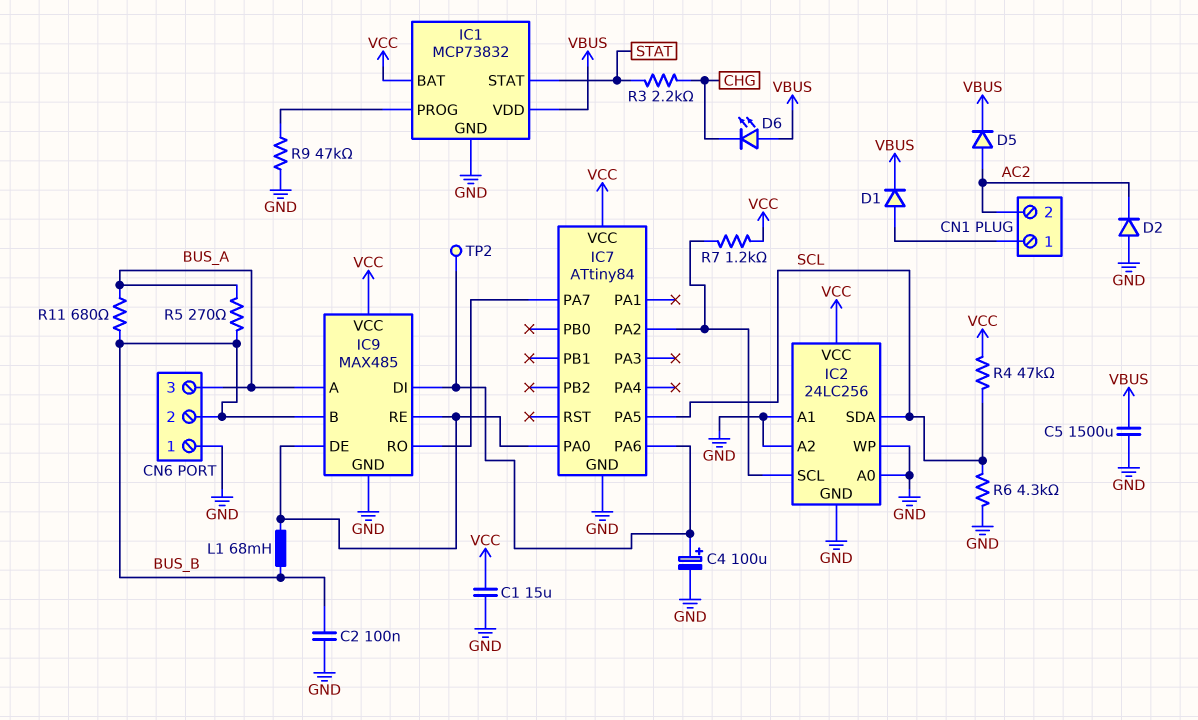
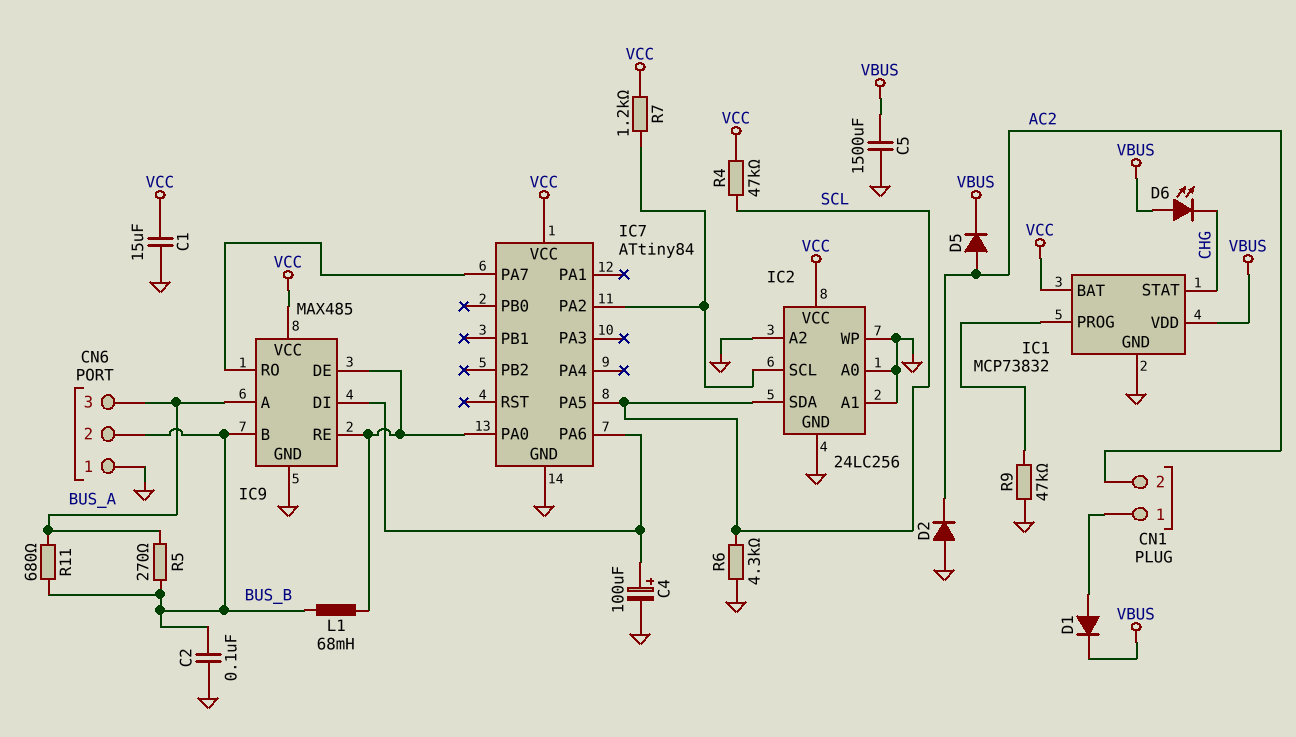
IC1 pin STAT: STAT -> CHG
R3: 2.2k (CHG, STAT) -> none
TP2: test point (IC7/PA6) -> none

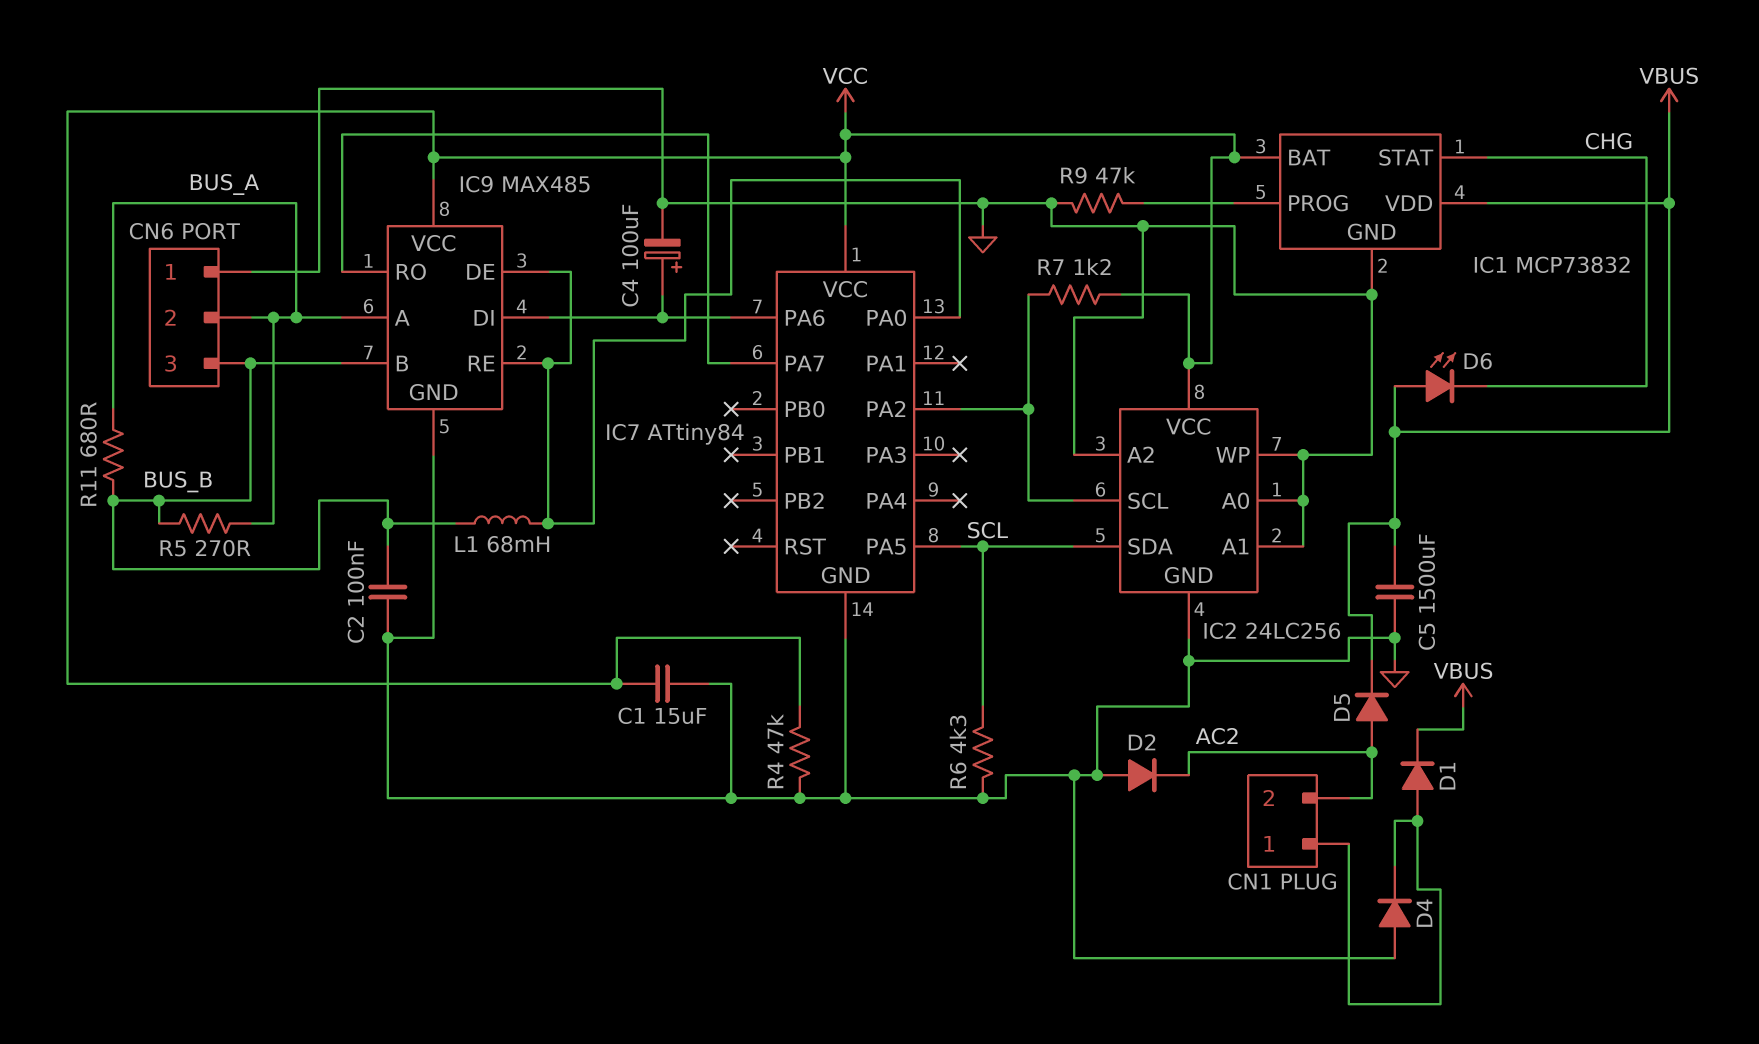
CN6 pin 2: BUS_B -> BUS_A
CN6 pin 3: BUS_A -> BUS_B
D4: none -> diode (A GND, K CN1/1)
R4: 47k (SCL, VCC) -> 47k (GND, VCC)

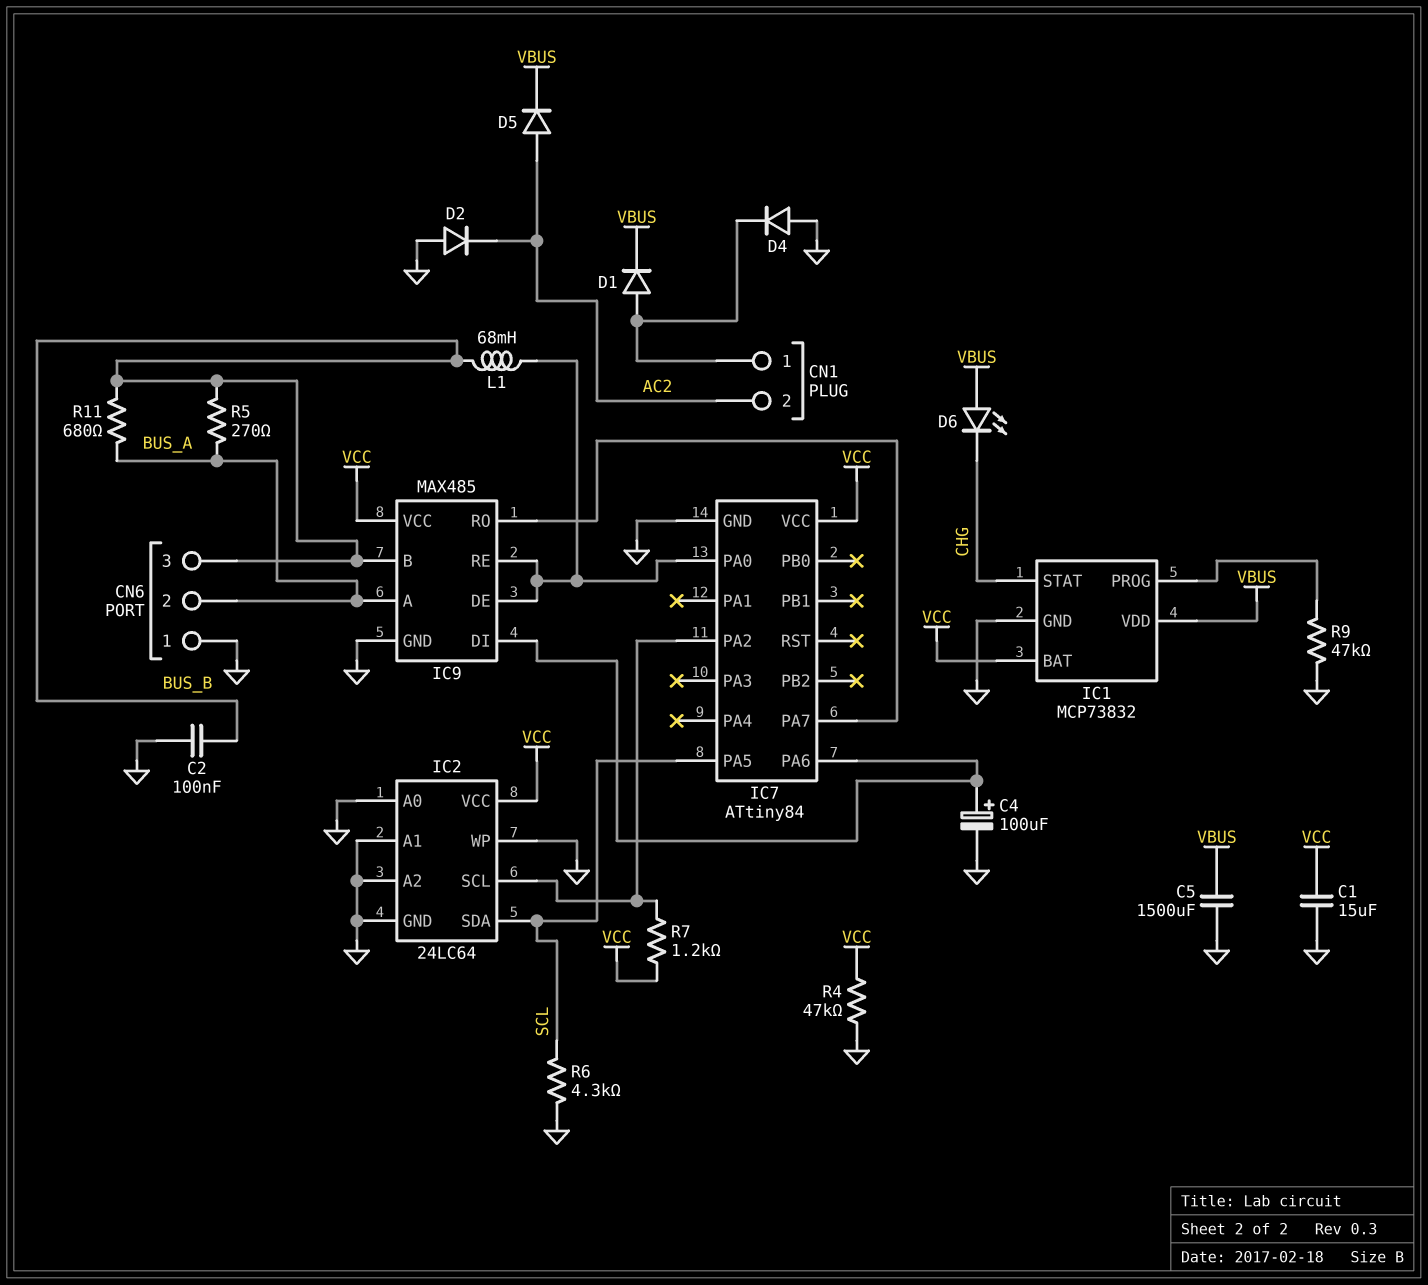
IC2: 24LC256 -> 24LC64

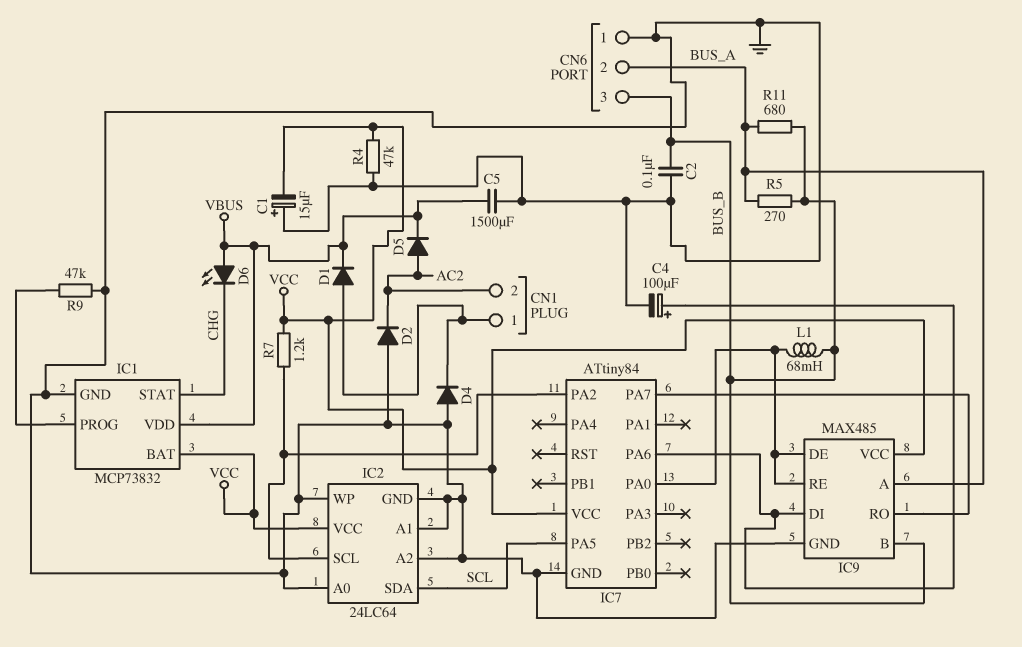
C1: 15uF (GND, VCC) -> 15uF (plus GND, minus VCC)
R6: 4.3k (GND, SCL) -> none

